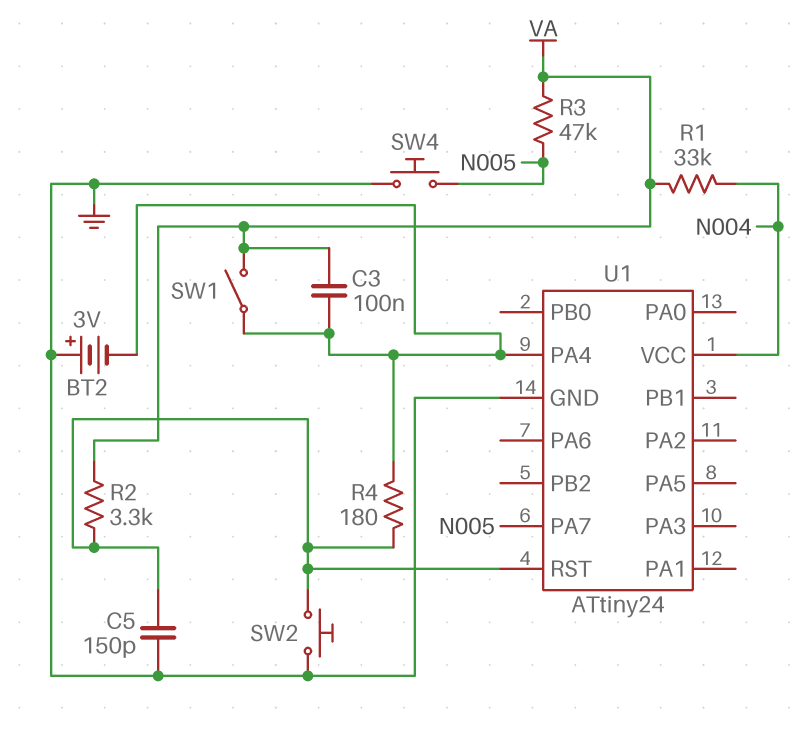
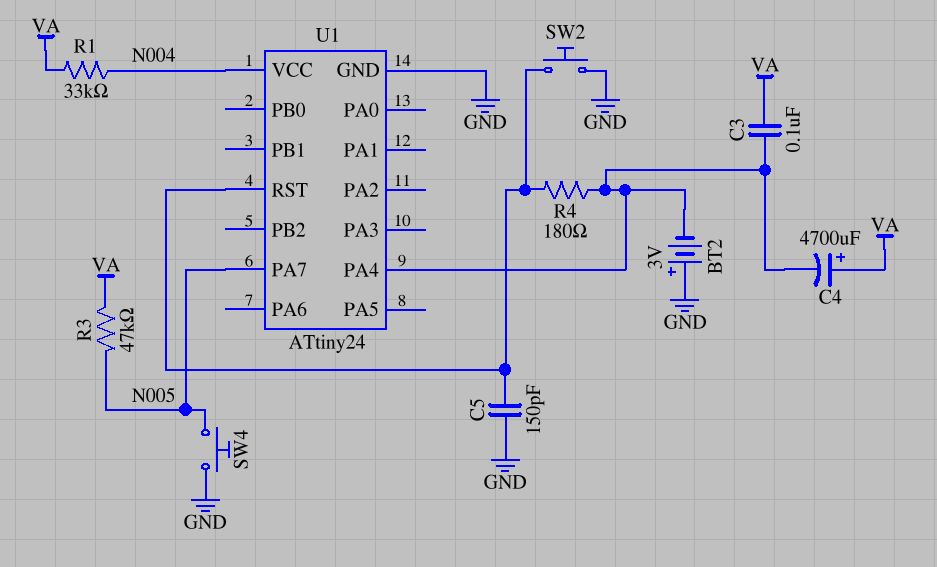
C4: none -> 4700uF (plus VA, minus U1/PA4)
R2: 3.3k (U1/RST, VA) -> none
SW1: switch (U1/PA4, VA) -> none

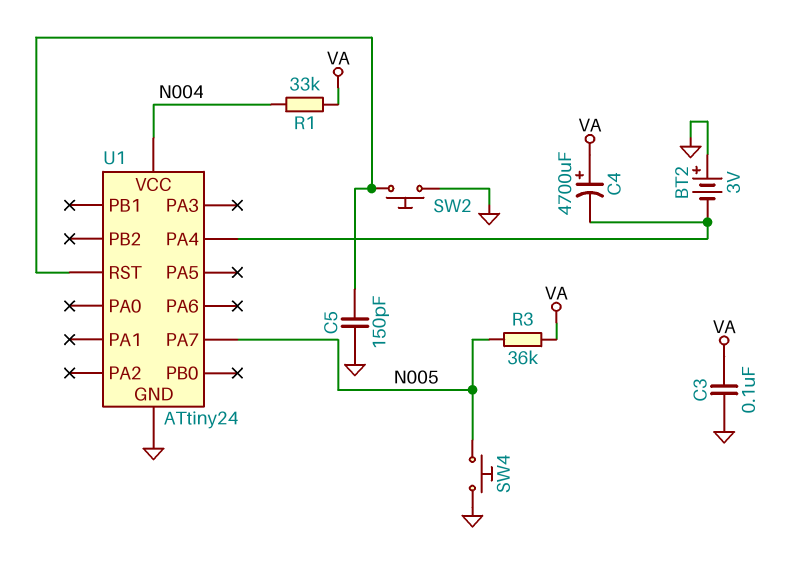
C3: 100nF (U1/PA4, VA) -> 100nF (GND, VA)
R3: 47k (N005, VA) -> 36k (N005, VA)
R4: 180 (U1/PA4, U1/RST) -> none

